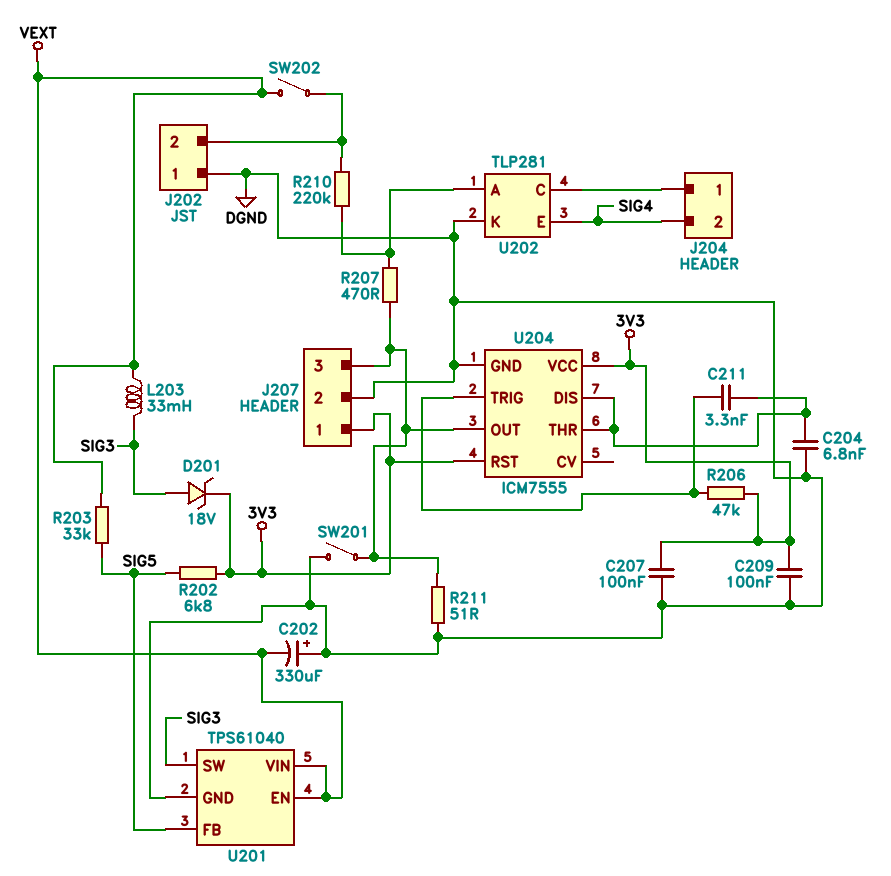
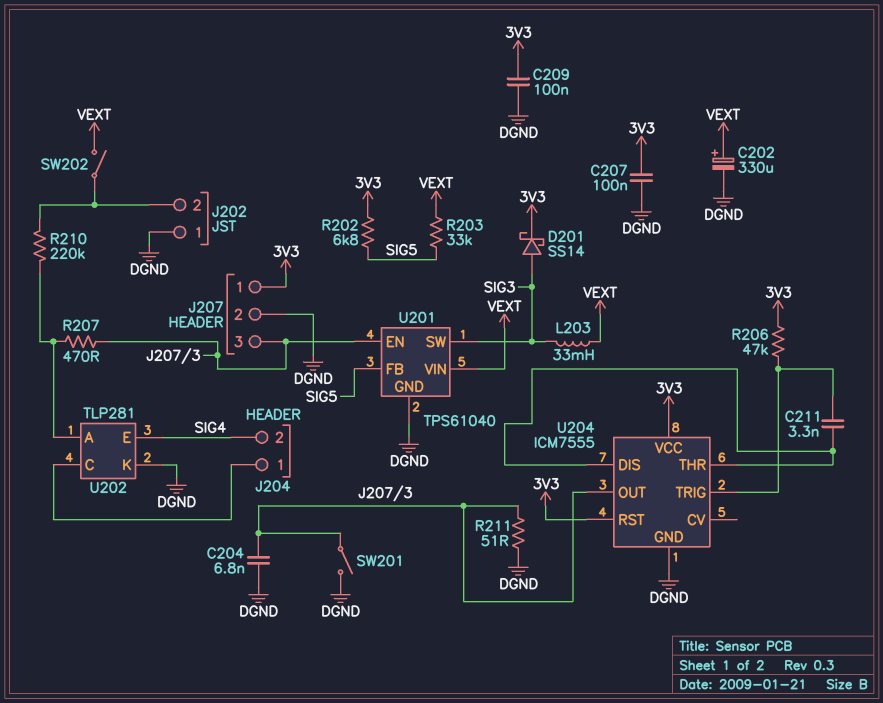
C202: 330uF (plus DGND, minus VEXT) -> 330uF (plus VEXT, minus DGND)
C204: 6.8nF (DGND, U204/DIS) -> 6.8nF (DGND, J207/3)
D201: zener 18V (A SIG3, K 3V3) -> schottky SS14 (A SIG3, K 3V3)
U201 pin EN: VEXT -> J207/3

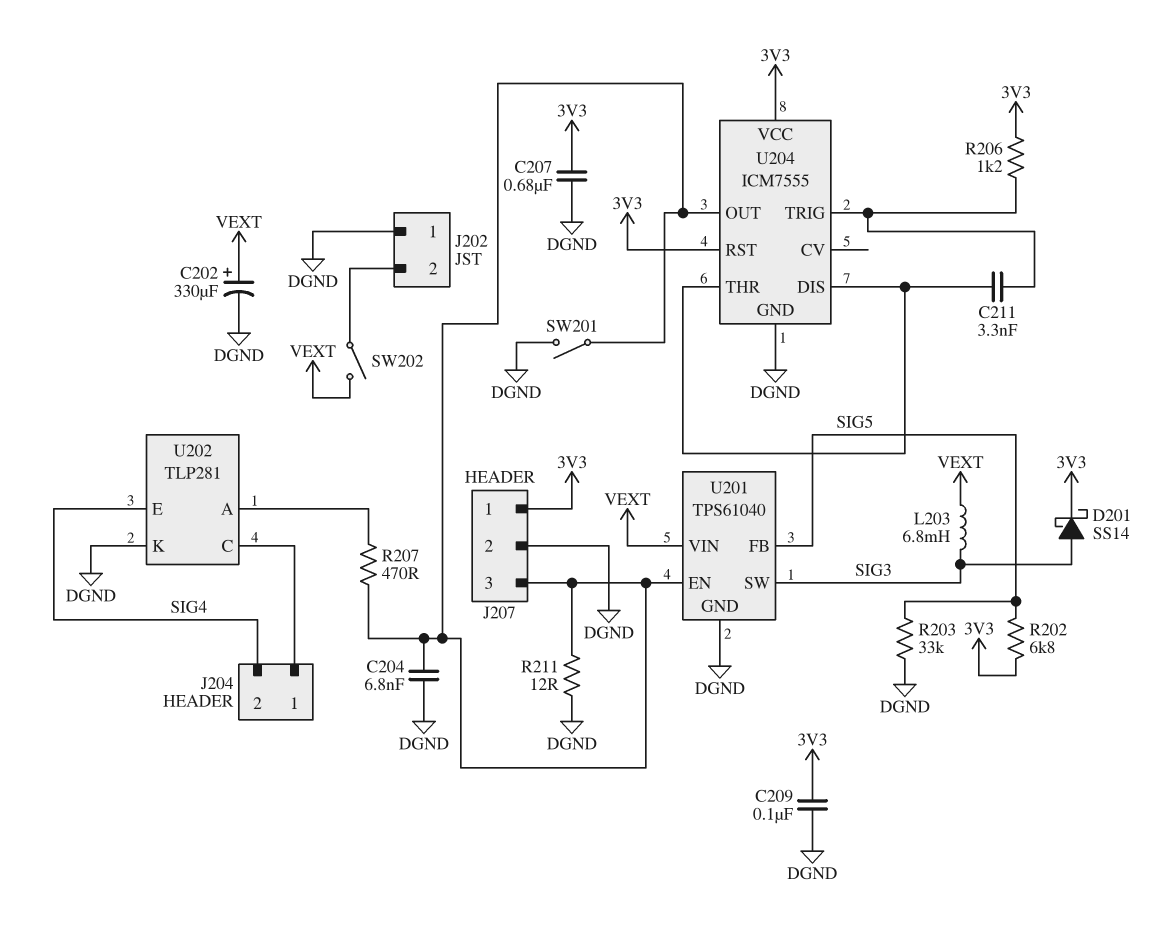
C207: 100nF (3V3, DGND) -> 680nF (3V3, DGND)
L203: 33mH (SIG3, VEXT) -> 6.8mH (SIG3, VEXT)
R203: 33k (SIG5, VEXT) -> 33k (DGND, SIG5)
R206: 47k (3V3, U204/TRIG) -> 1.2k (3V3, U204/TRIG)
R210: 220k (J202/2, U202/A) -> none
R211: 51 (DGND, J207/3) -> 12 (DGND, J207/3)

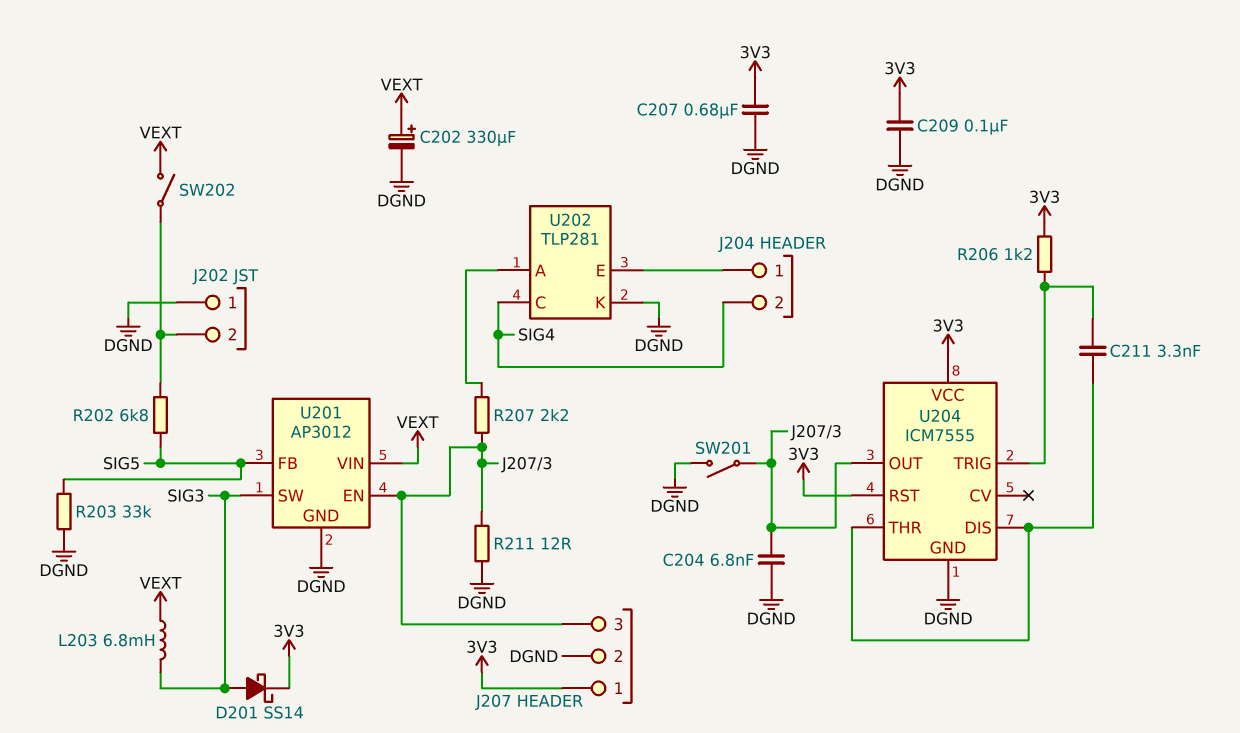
R202: 6.8k (3V3, SIG5) -> 6.8k (J202/2, SIG5)
R207: 470 (J207/3, U202/A) -> 2.2k (J207/3, U202/A)
U201: TPS61040 -> AP3012
U202 pin C: J204/1 -> SIG4
U202 pin E: SIG4 -> J204/1

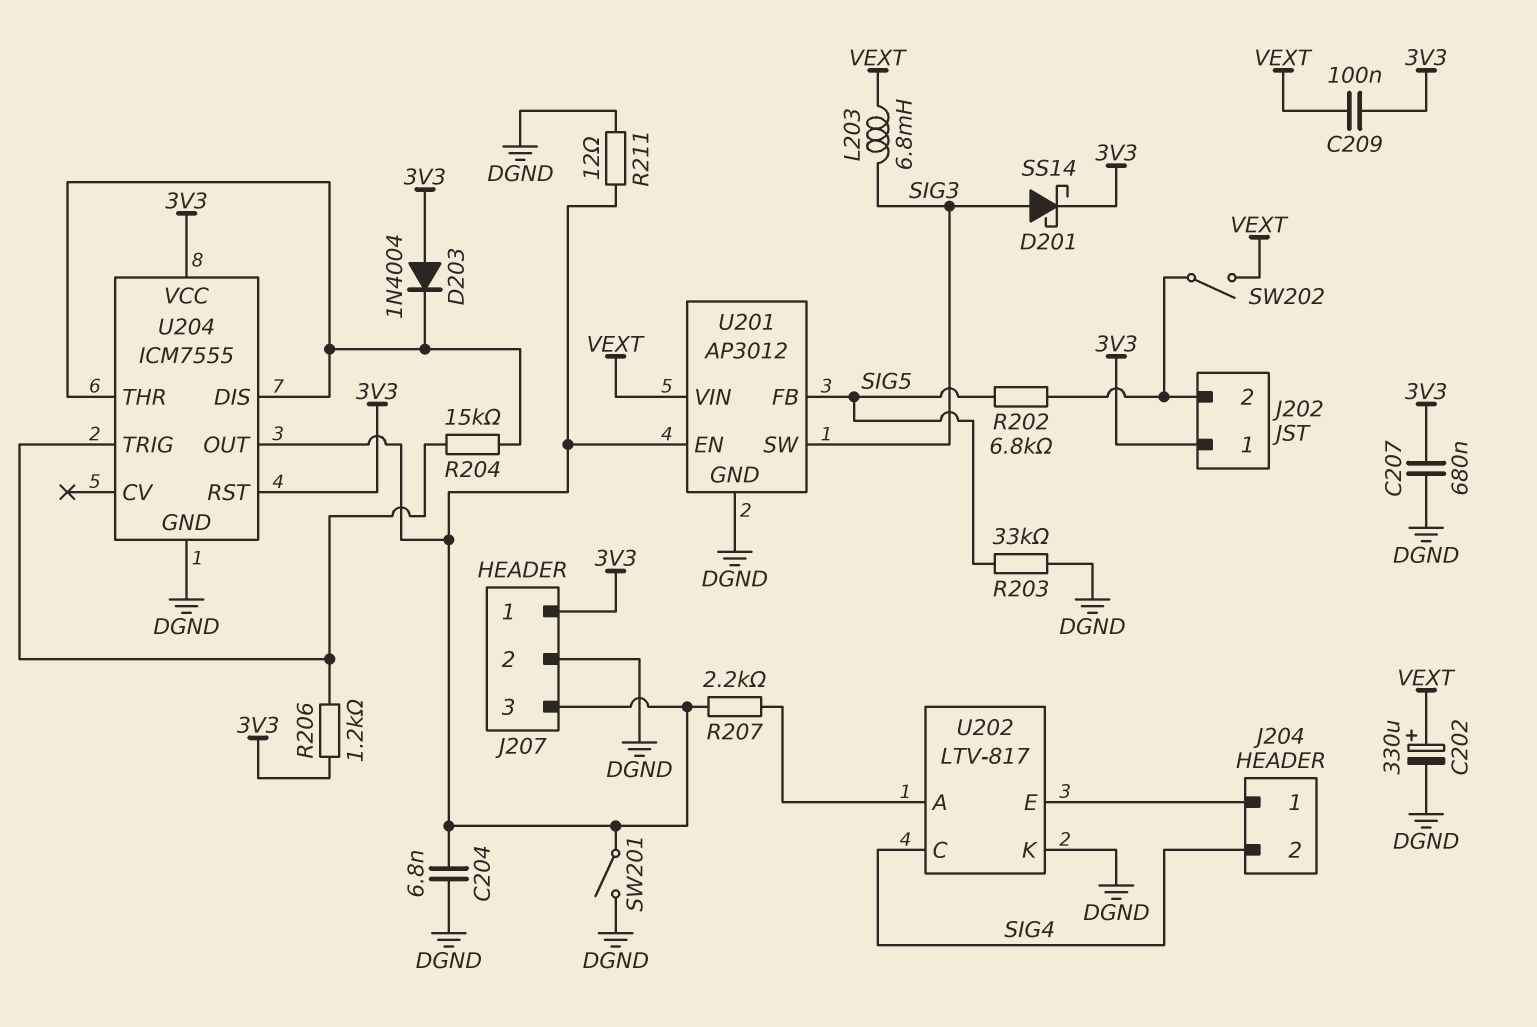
C209: 100nF (3V3, DGND) -> 100nF (3V3, VEXT)
C211: 3.3nF (U204/DIS, U204/TRIG) -> none
D203: none -> diode 1N4004 (A 3V3, K U204/DIS)
J202 pin 1: DGND -> 3V3
R204: none -> 15k (U204/DIS, U204/TRIG)
U202: TLP281 -> LTV-817

